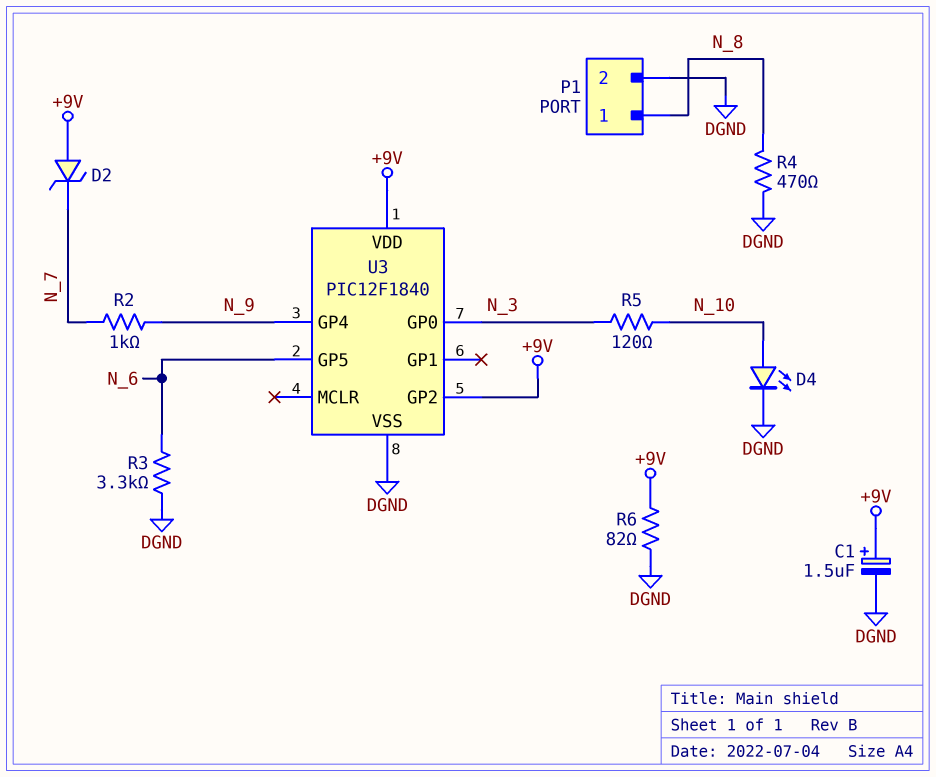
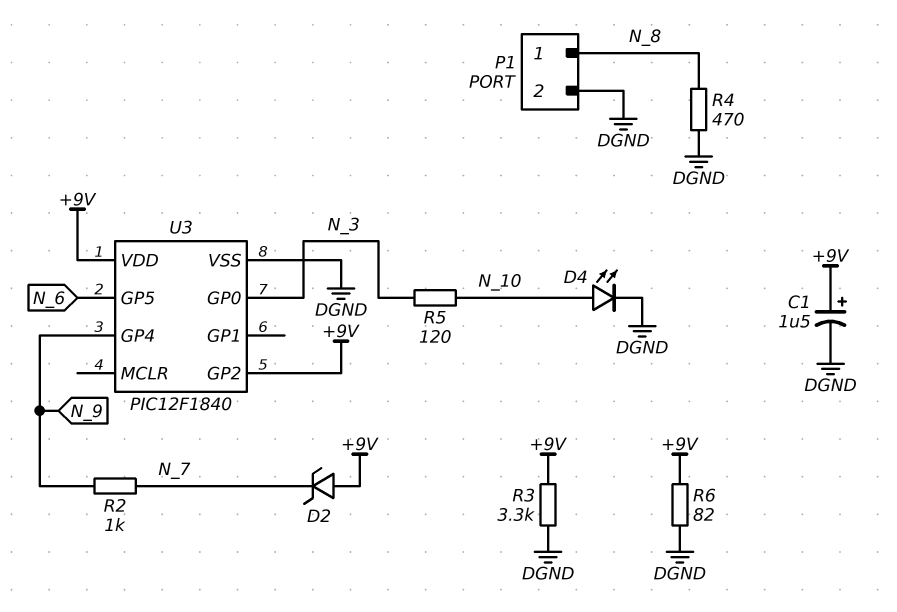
R3: 3.3k (DGND, N_6) -> 3.3k (+9V, DGND)

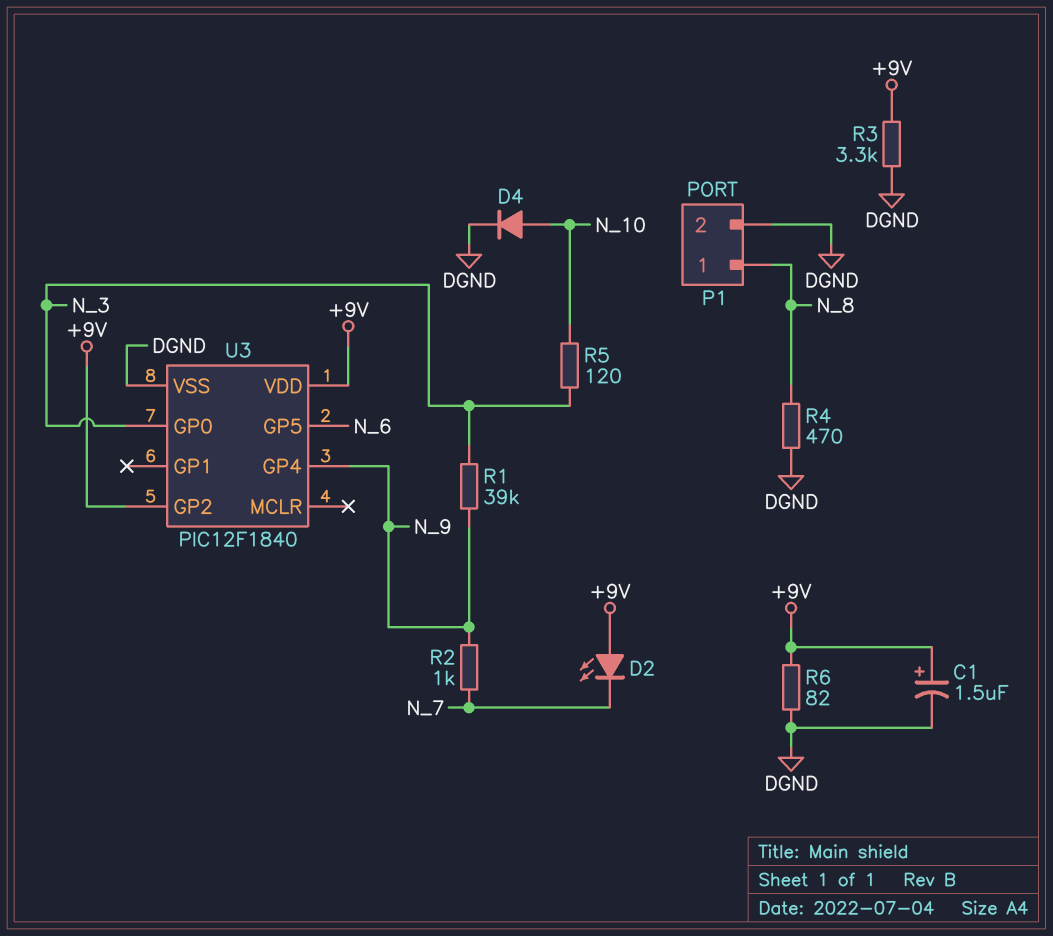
D2: zener (A +9V, K N_7) -> LED (A +9V, K N_7)
D4: LED (A N_10, K DGND) -> diode (A N_10, K DGND)
R1: none -> 39k (N_3, N_9)

